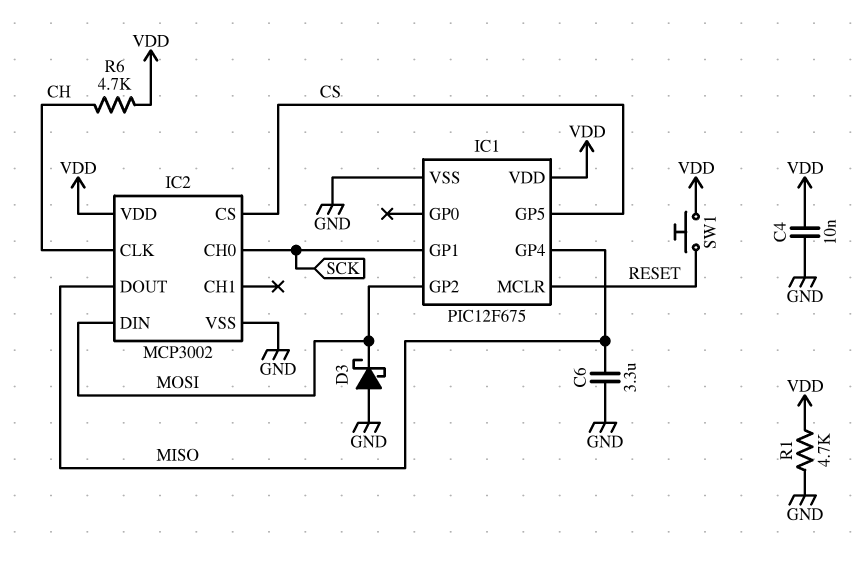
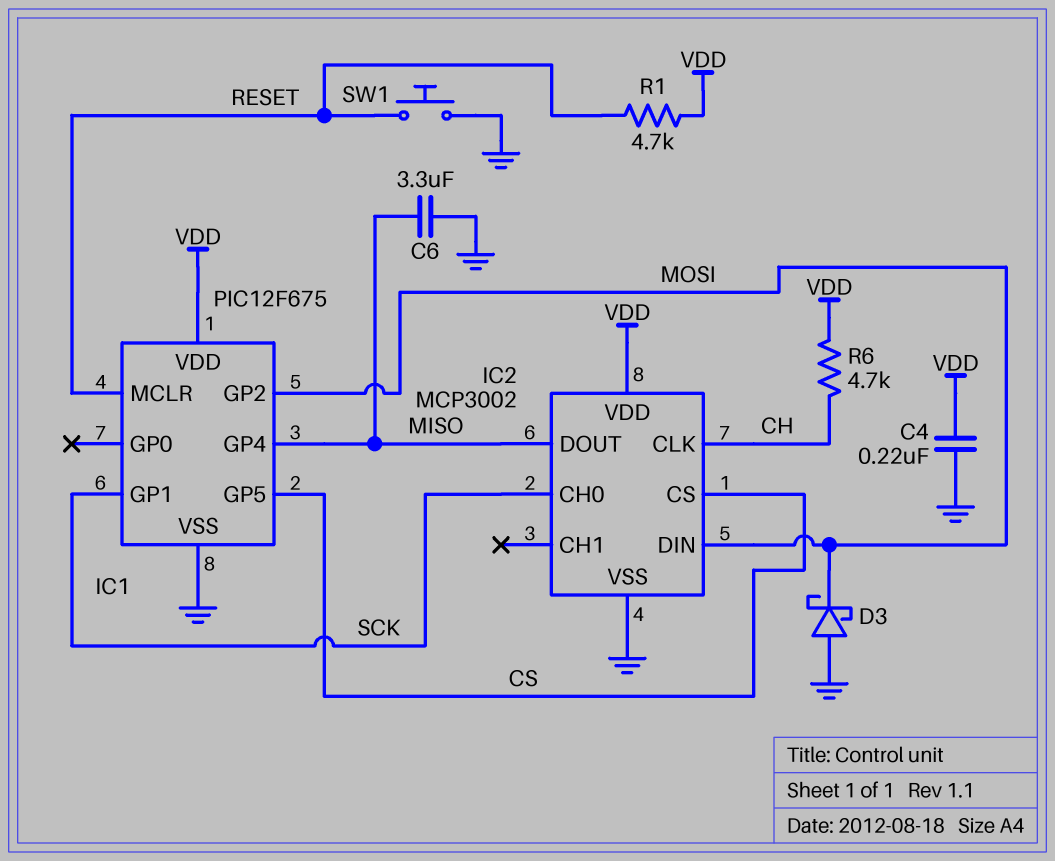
C4: 10nF (GND, VDD) -> 220nF (GND, VDD)
R1: 4.7k (GND, VDD) -> 4.7k (RESET, VDD)
SW1: button (RESET, VDD) -> button (GND, RESET)

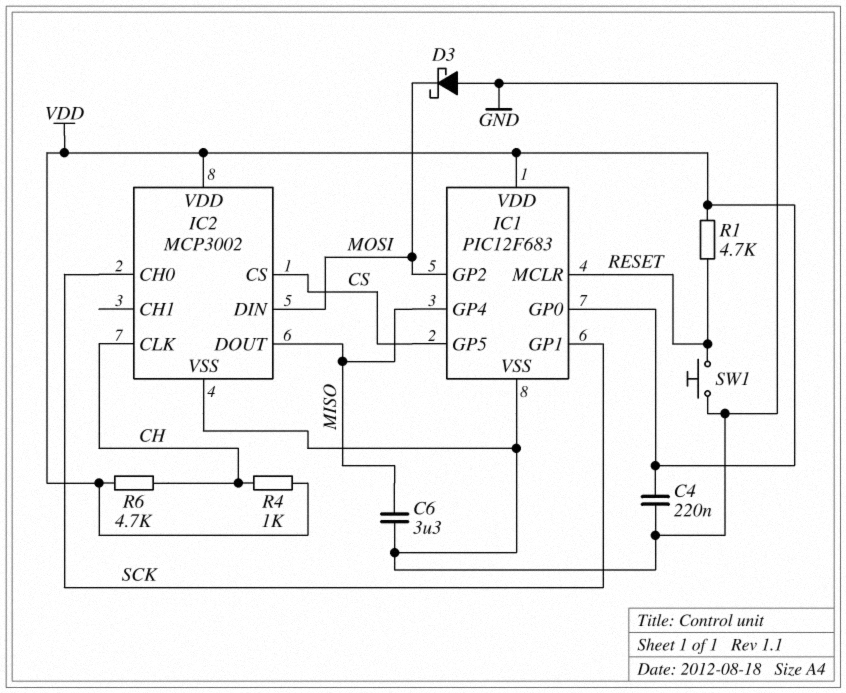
IC1: PIC12F675 -> PIC12F683
IC1 pin GP0: none -> VDD
R4: none -> 1k (CH, VDD)

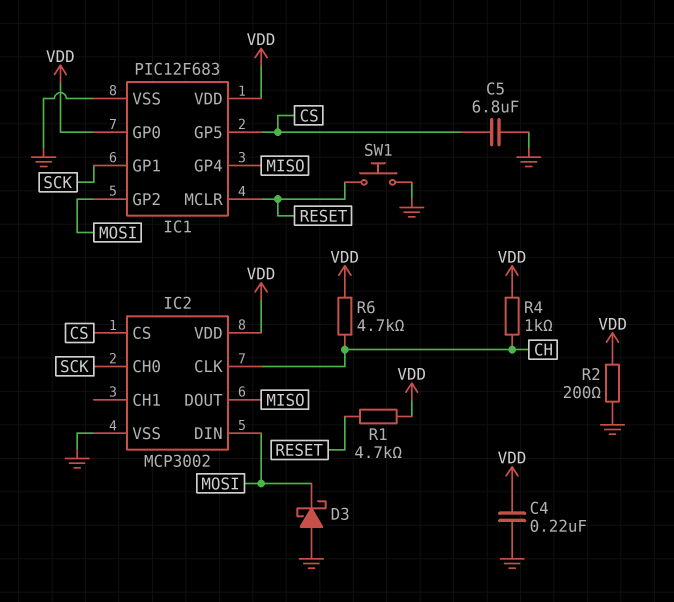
C5: none -> 6.8uF (CS, GND)
C6: 3.3uF (GND, MISO) -> none
R2: none -> 200 (GND, VDD)

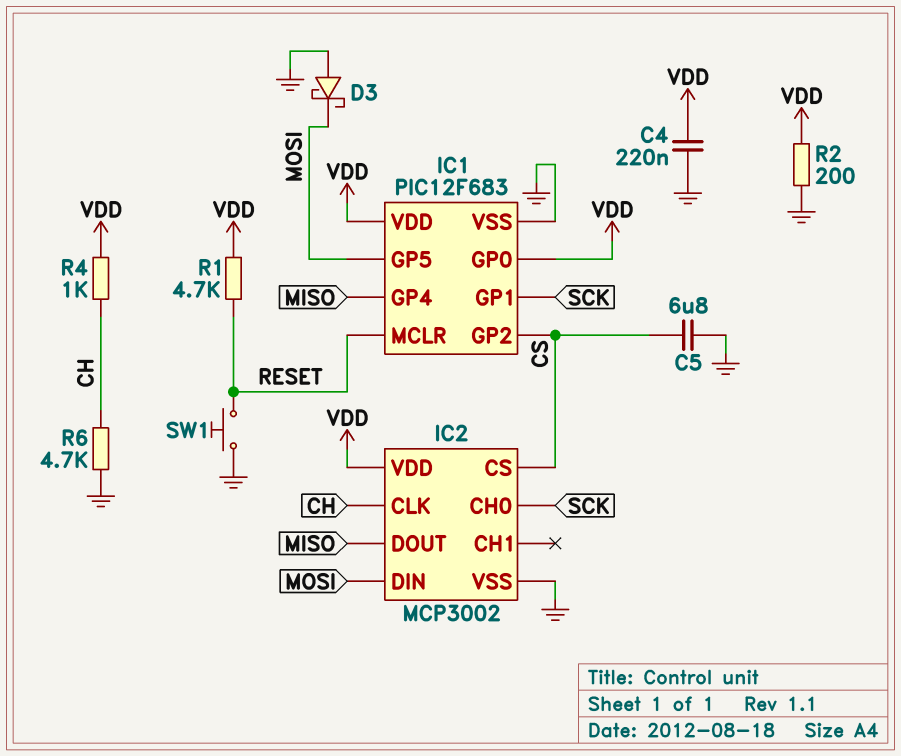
IC1 pin GP2: MOSI -> CS
IC1 pin GP5: CS -> MOSI
R6: 4.7k (CH, VDD) -> 4.7k (CH, GND)

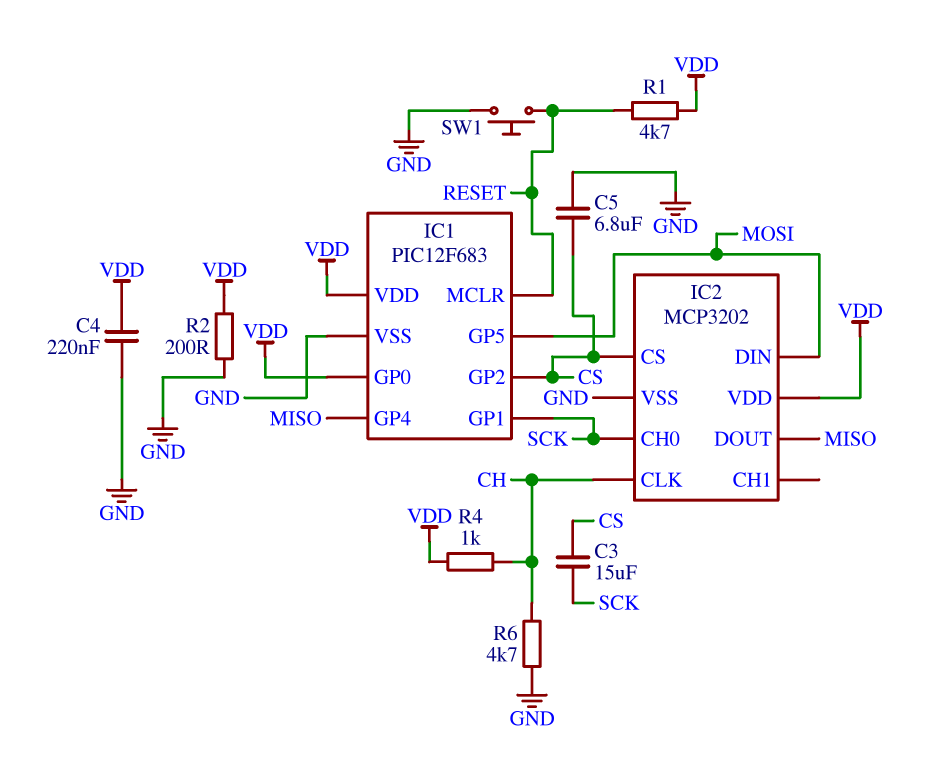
C3: none -> 15uF (CS, SCK)
D3: schottky (A GND, K MOSI) -> none
IC2: MCP3002 -> MCP3202

